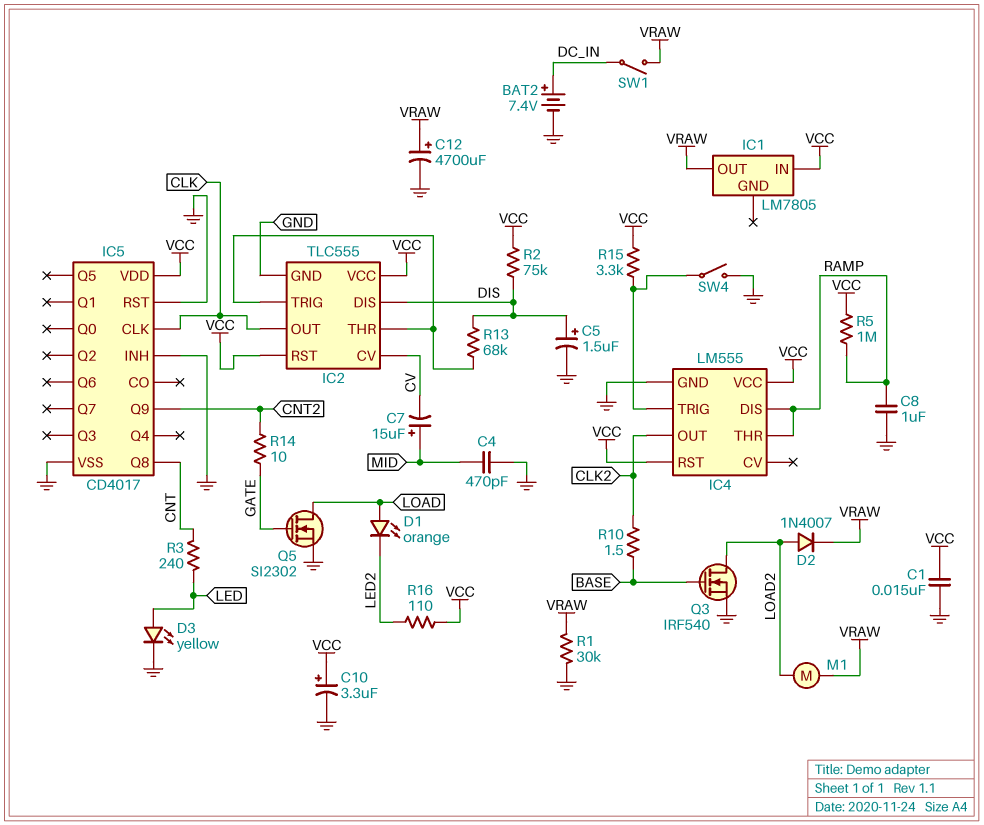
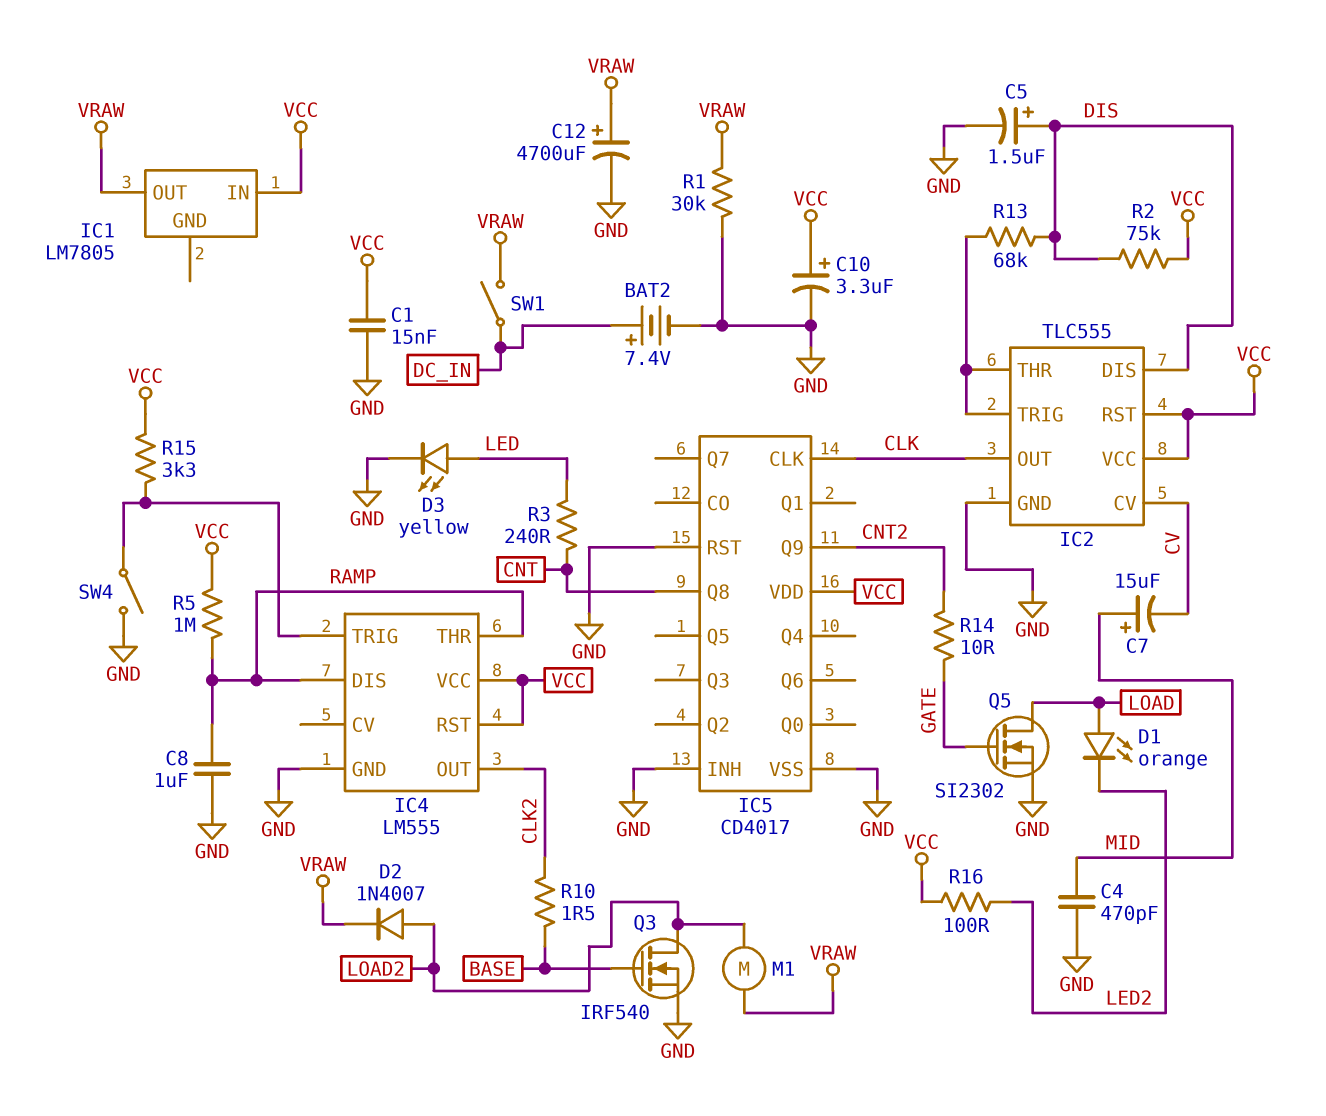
R16: 110 (LED2, VCC) -> 100 (LED2, VCC)

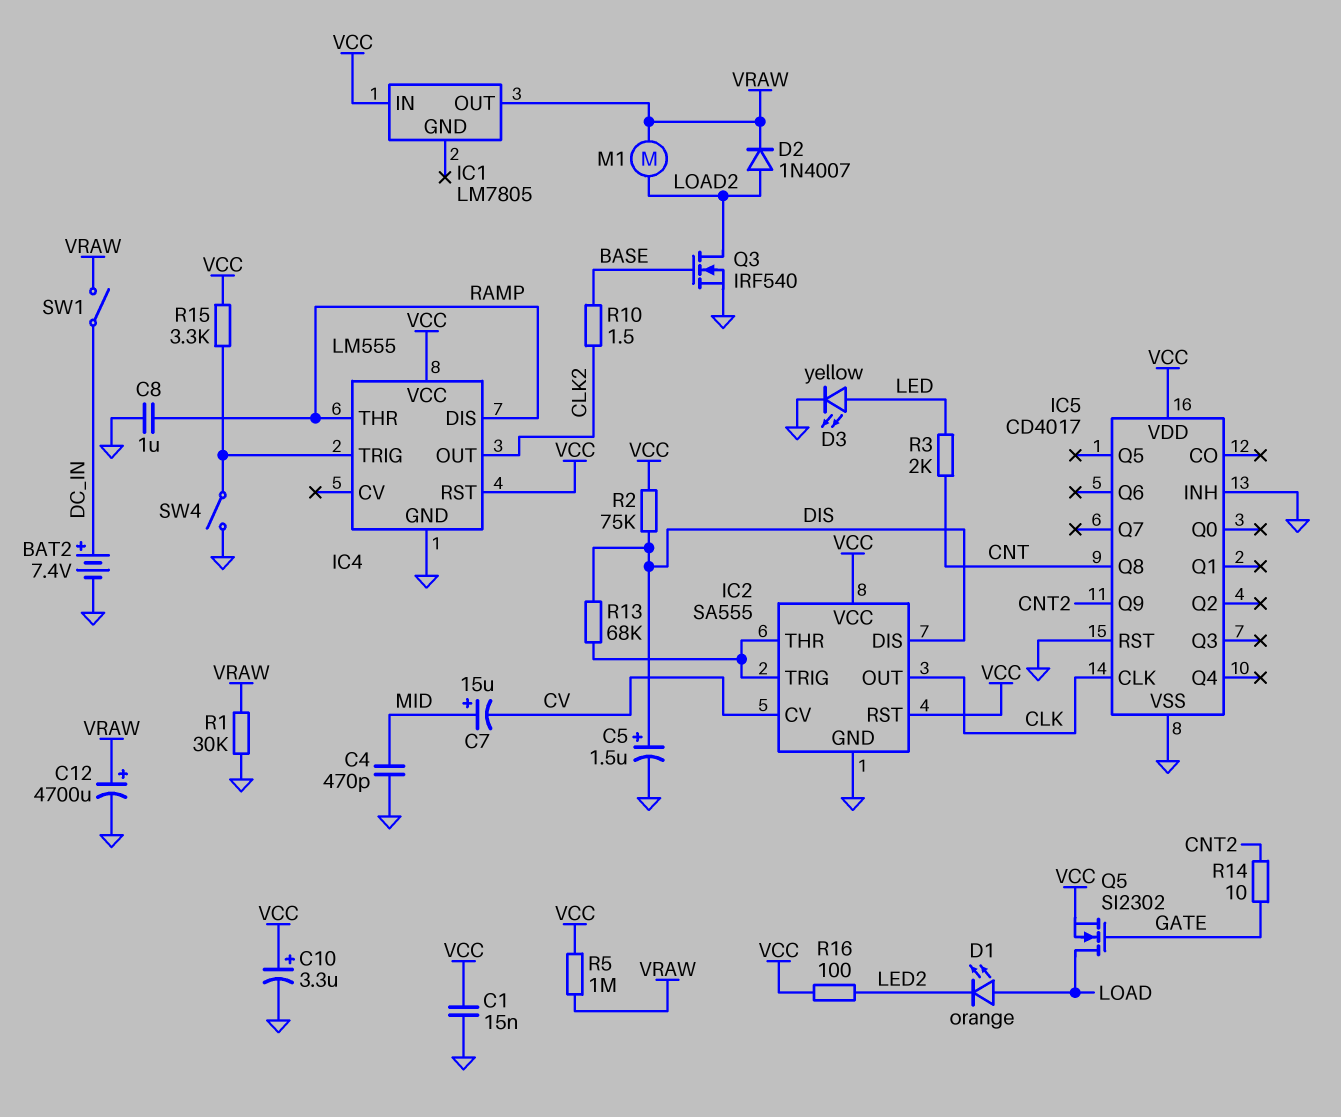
IC2: TLC555 -> SA555
Q5: NMOS SI2302 (G GATE, D LOAD, S GND) -> NMOS SI2302 (G GATE, D LOAD, S VCC)
R3: 240 (CNT, LED) -> 2k (CNT, LED)
R5: 1M (RAMP, VCC) -> 1M (VCC, VRAW)

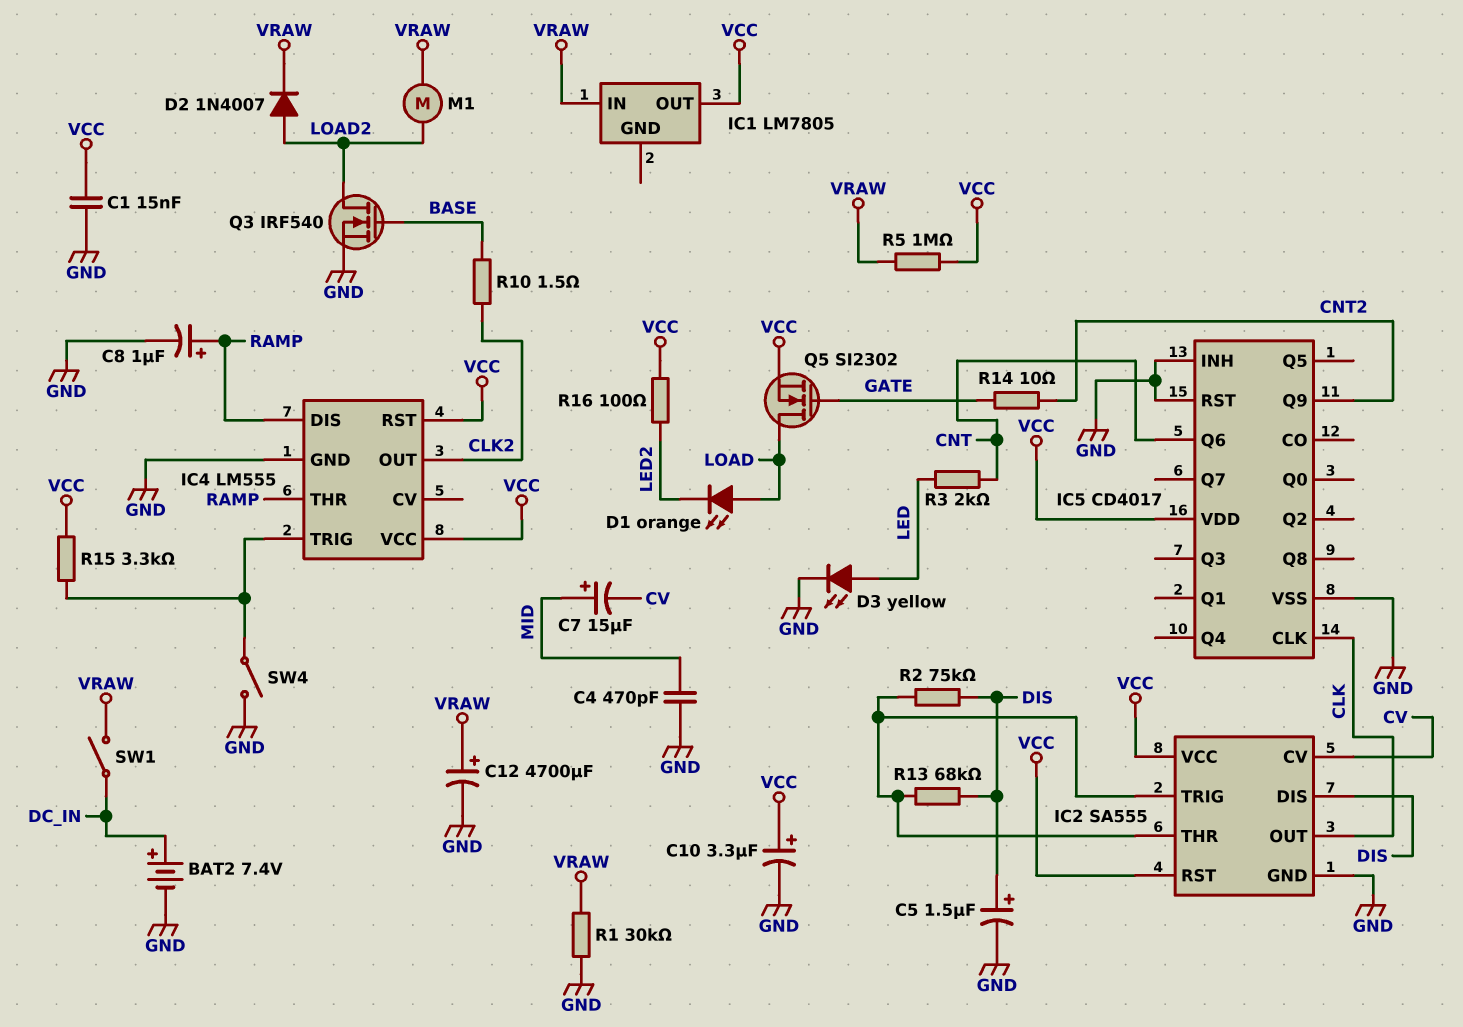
C8: 1uF (GND, RAMP) -> 1uF (plus RAMP, minus GND)
IC1 pin IN: VCC -> VRAW
IC1 pin OUT: VRAW -> VCC
IC5 pin Q6: none -> CNT
IC5 pin Q8: CNT -> none
R2: 75k (DIS, VCC) -> 75k (DIS, IC2/THR)

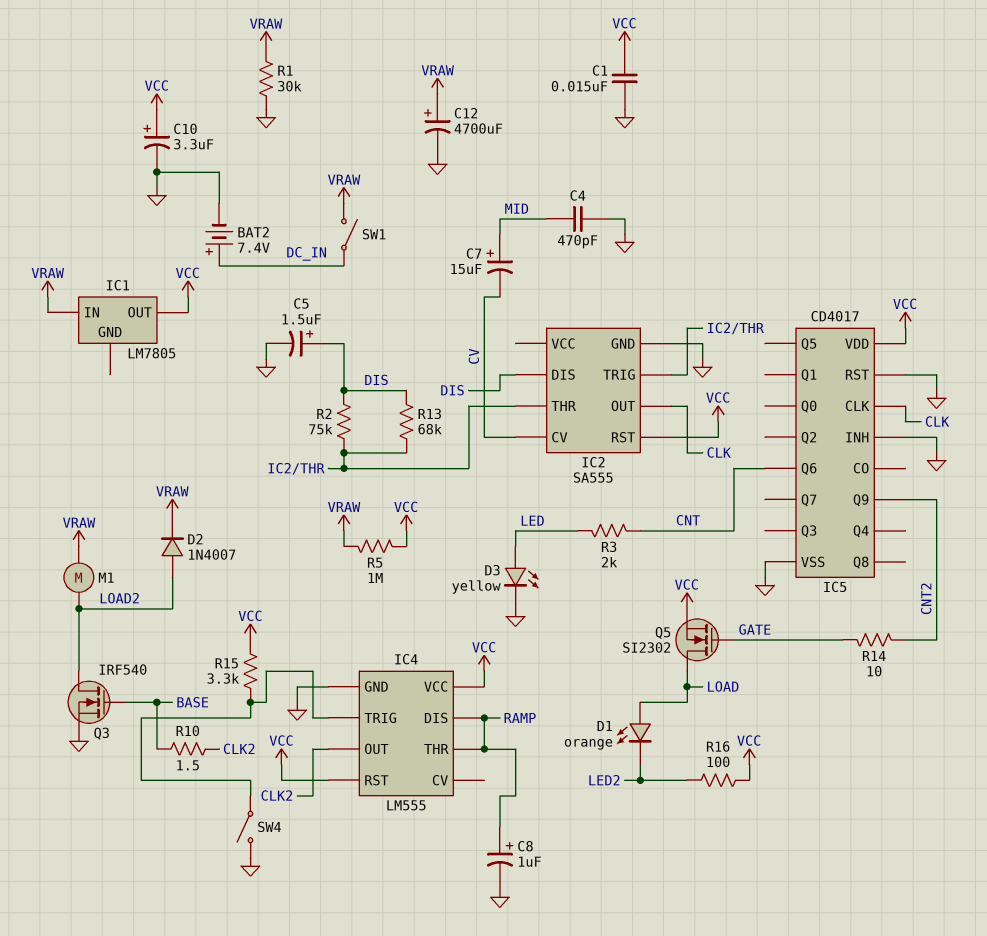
IC2 pin VCC: VCC -> none

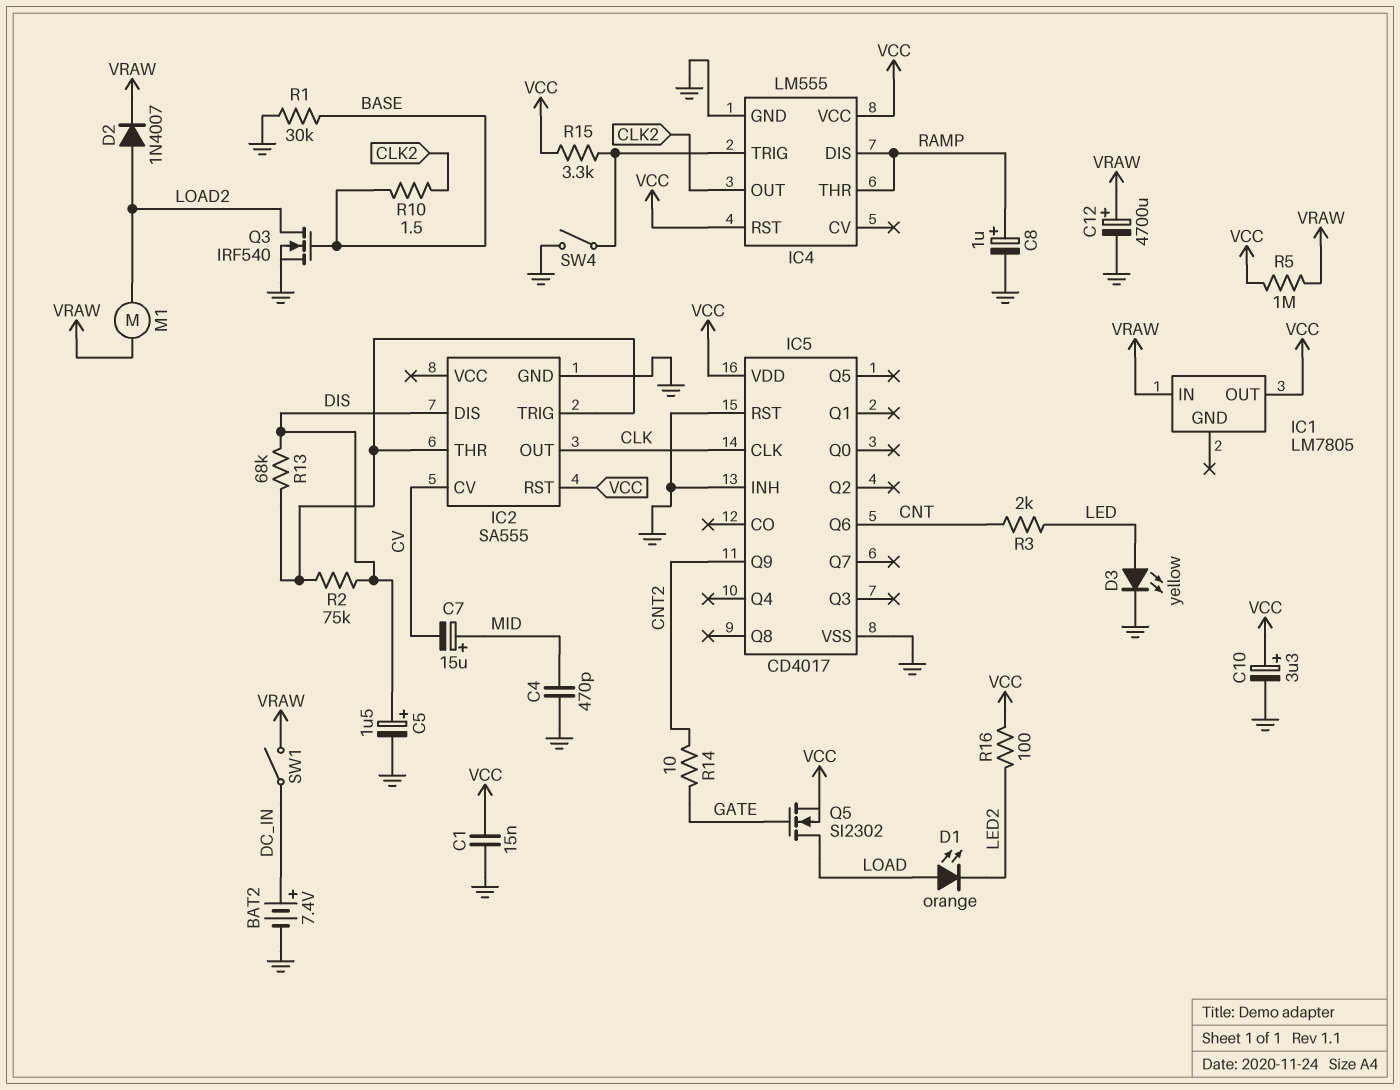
R1: 30k (GND, VRAW) -> 30k (BASE, GND)

